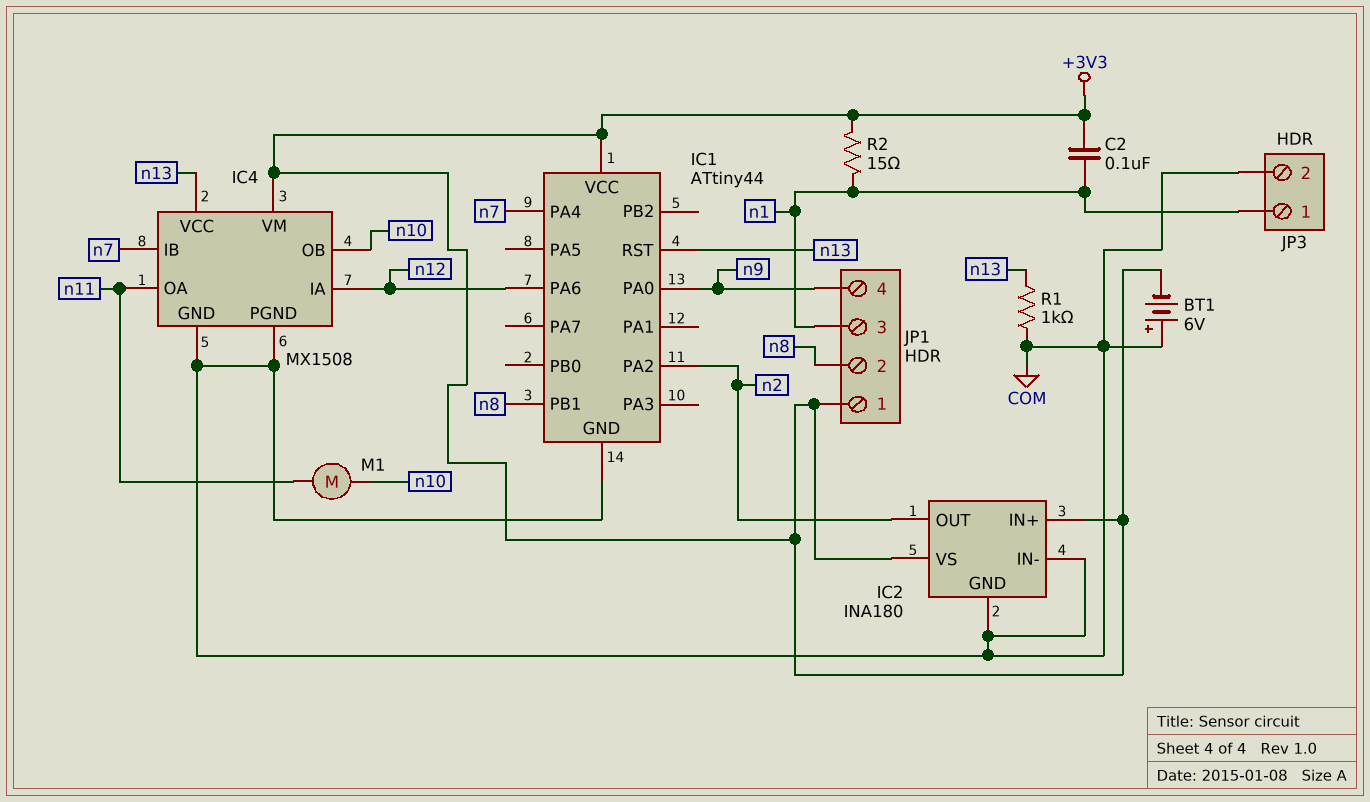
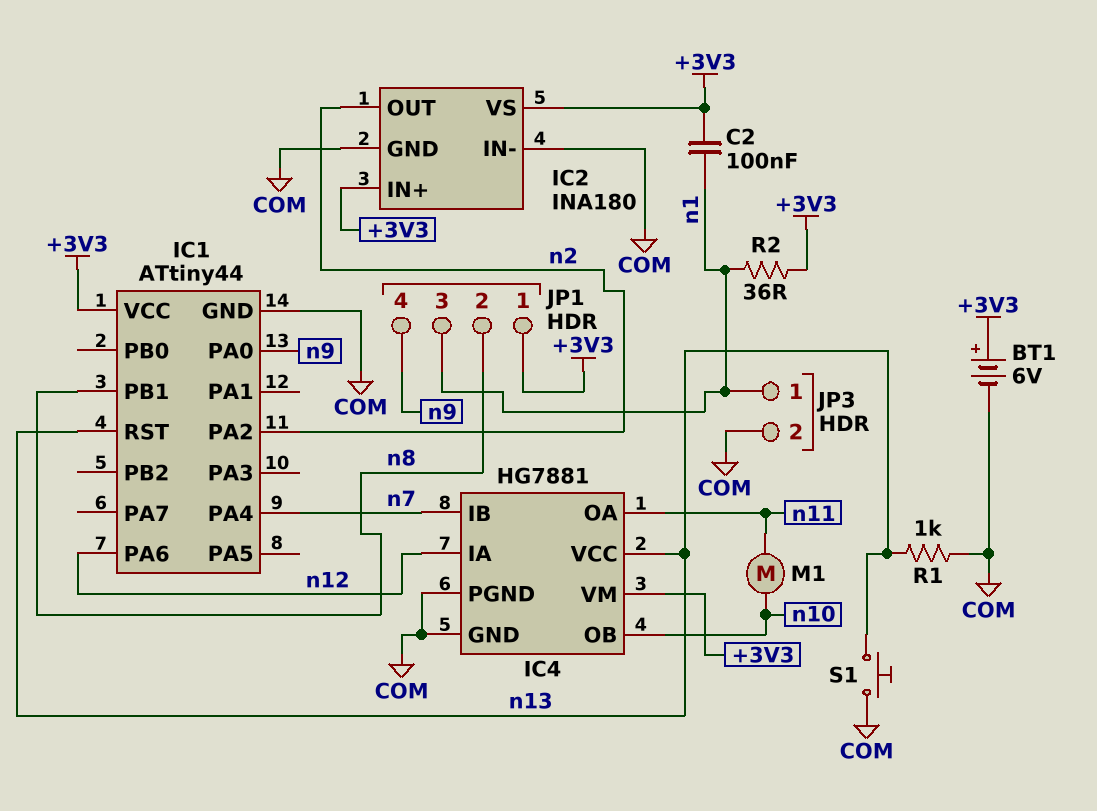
BT1: 6V (plus COM, minus +3V3) -> 6V (plus +3V3, minus COM)
IC4: MX1508 -> HG7881
R2: 15 (+3V3, n1) -> 36 (+3V3, n1)
S1: none -> button (COM, n13)

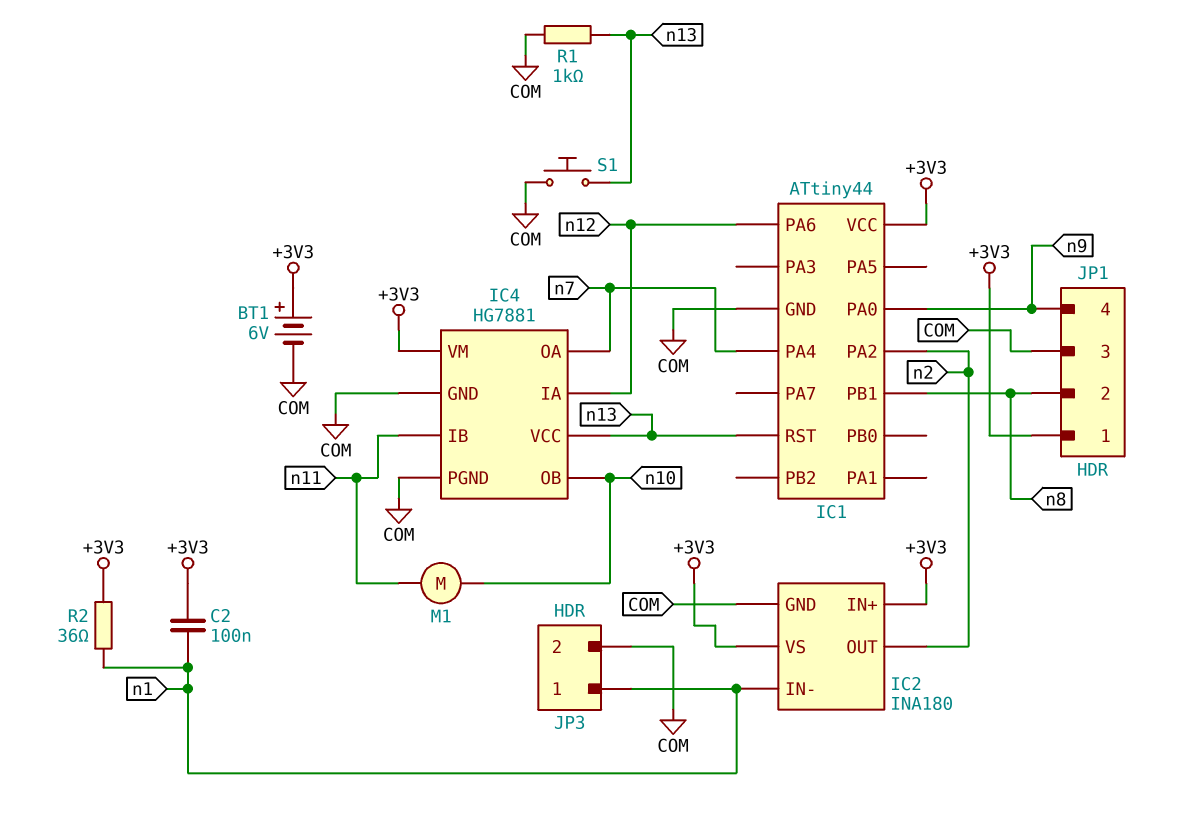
IC2 pin IN-: COM -> n1
IC4 pin IB: n7 -> n11
IC4 pin OA: n11 -> n7
JP1 pin 3: n1 -> COM

